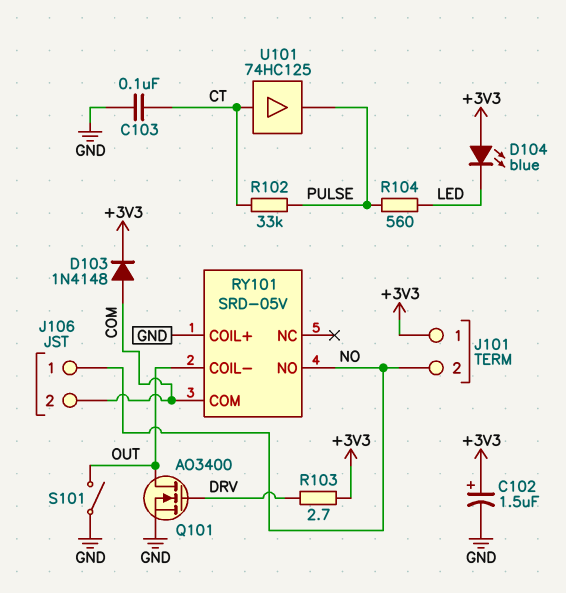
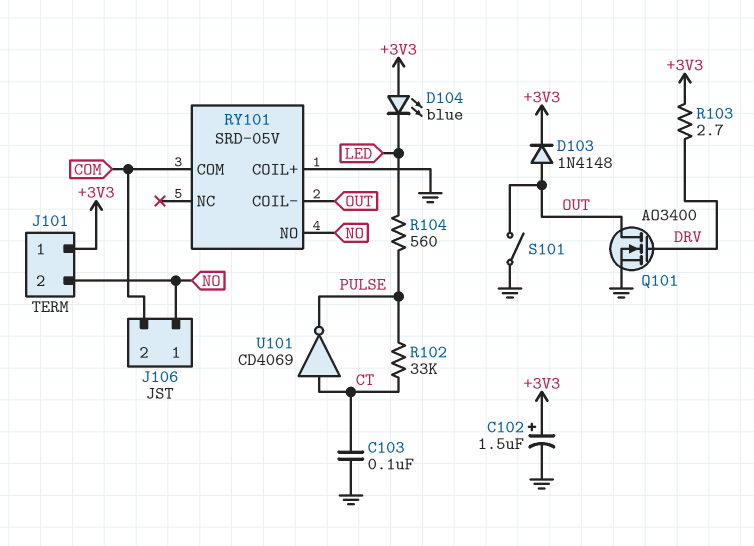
D103: diode 1N4148 (A COM, K +3V3) -> diode 1N4148 (A OUT, K +3V3)
U101: buffer 74HC125 (in CT, out PULSE) -> NOT CD4069 (in CT, out PULSE)

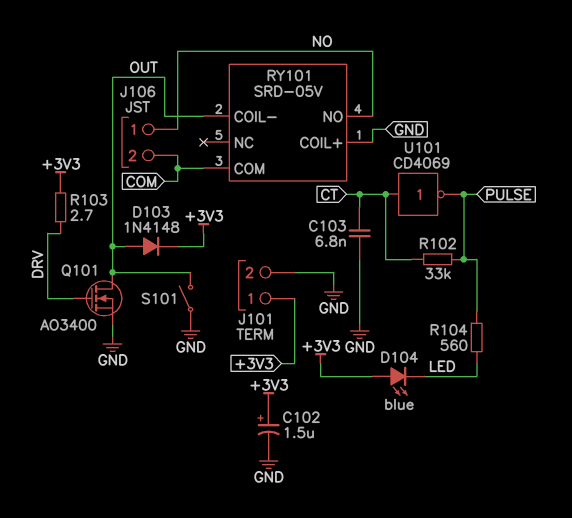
C103: 100nF (CT, GND) -> 6.8nF (CT, GND)
J101 pin 2: NO -> GND

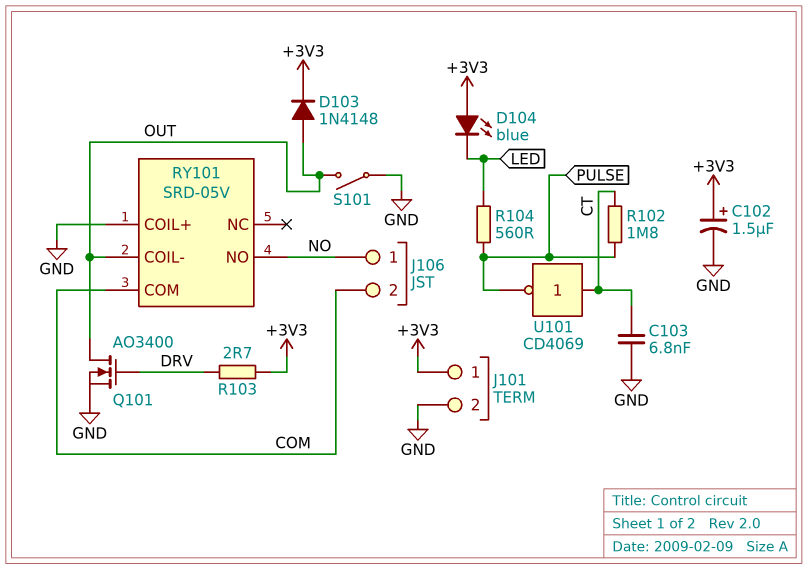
R102: 33k (CT, PULSE) -> 1.8M (CT, PULSE)

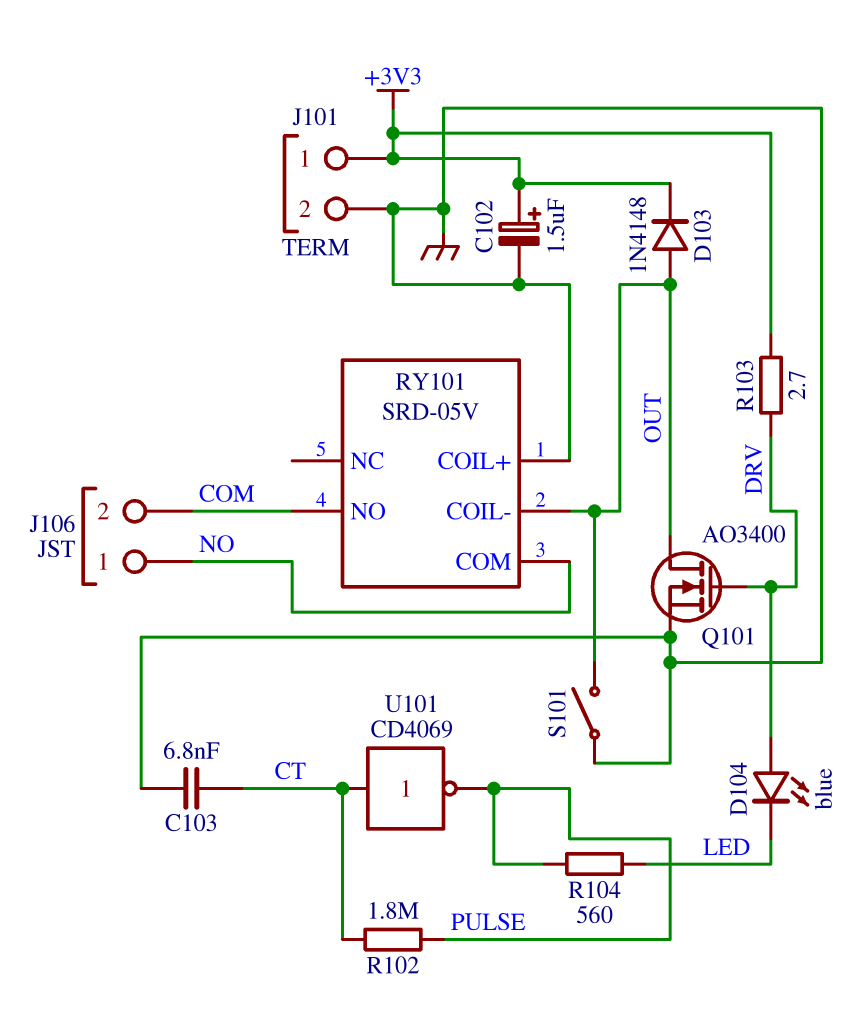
D104: LED blue (A +3V3, K LED) -> LED blue (A DRV, K LED)
RY101 pin COM: COM -> NO
RY101 pin NO: NO -> COM

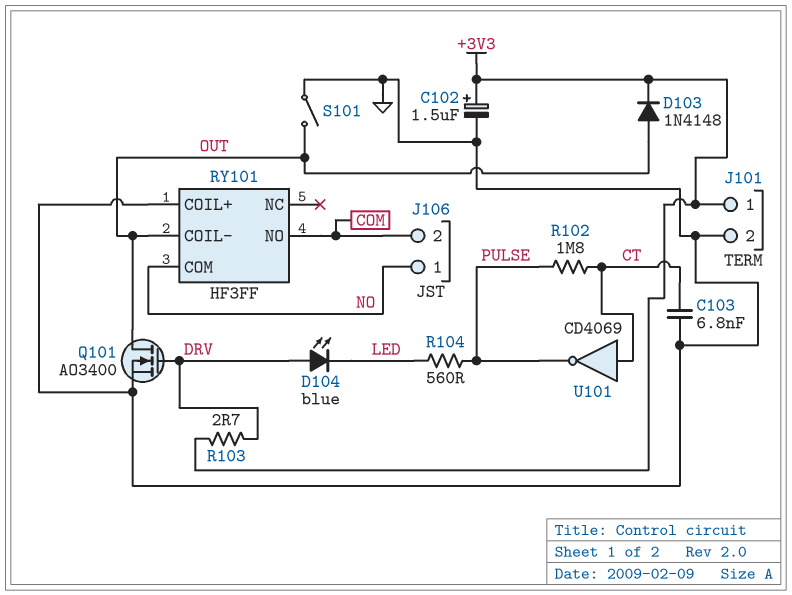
RY101: SRD-05V -> HF3FF

